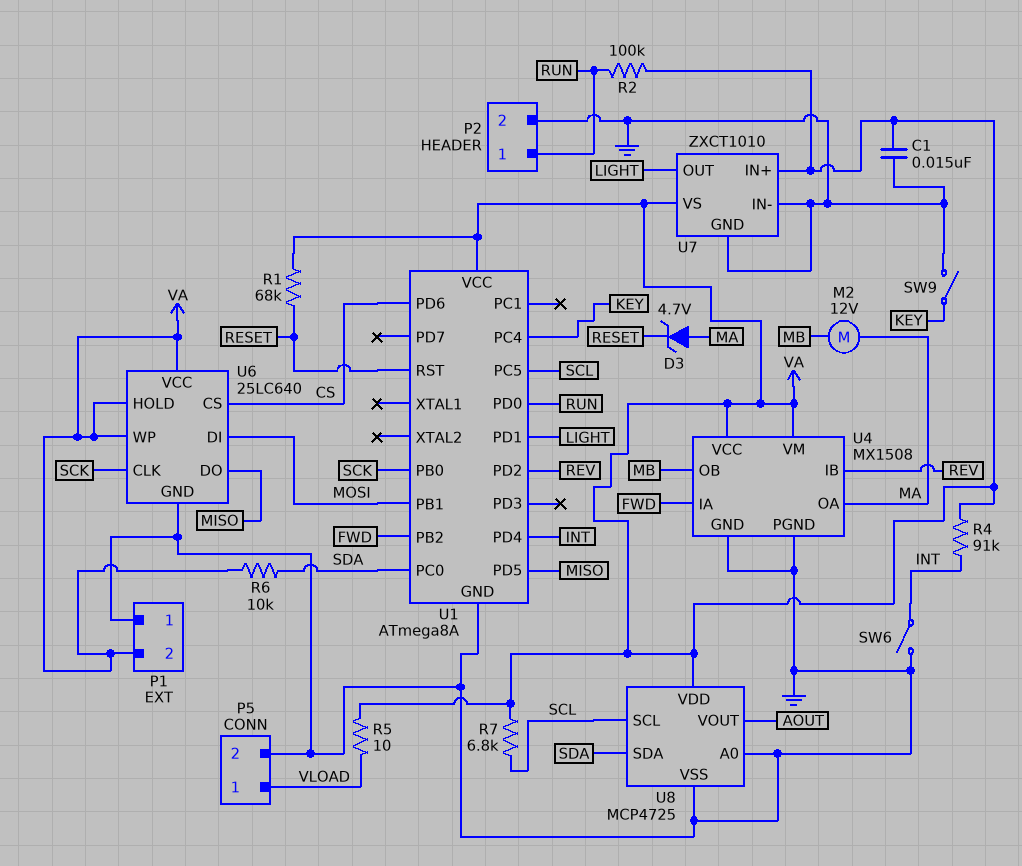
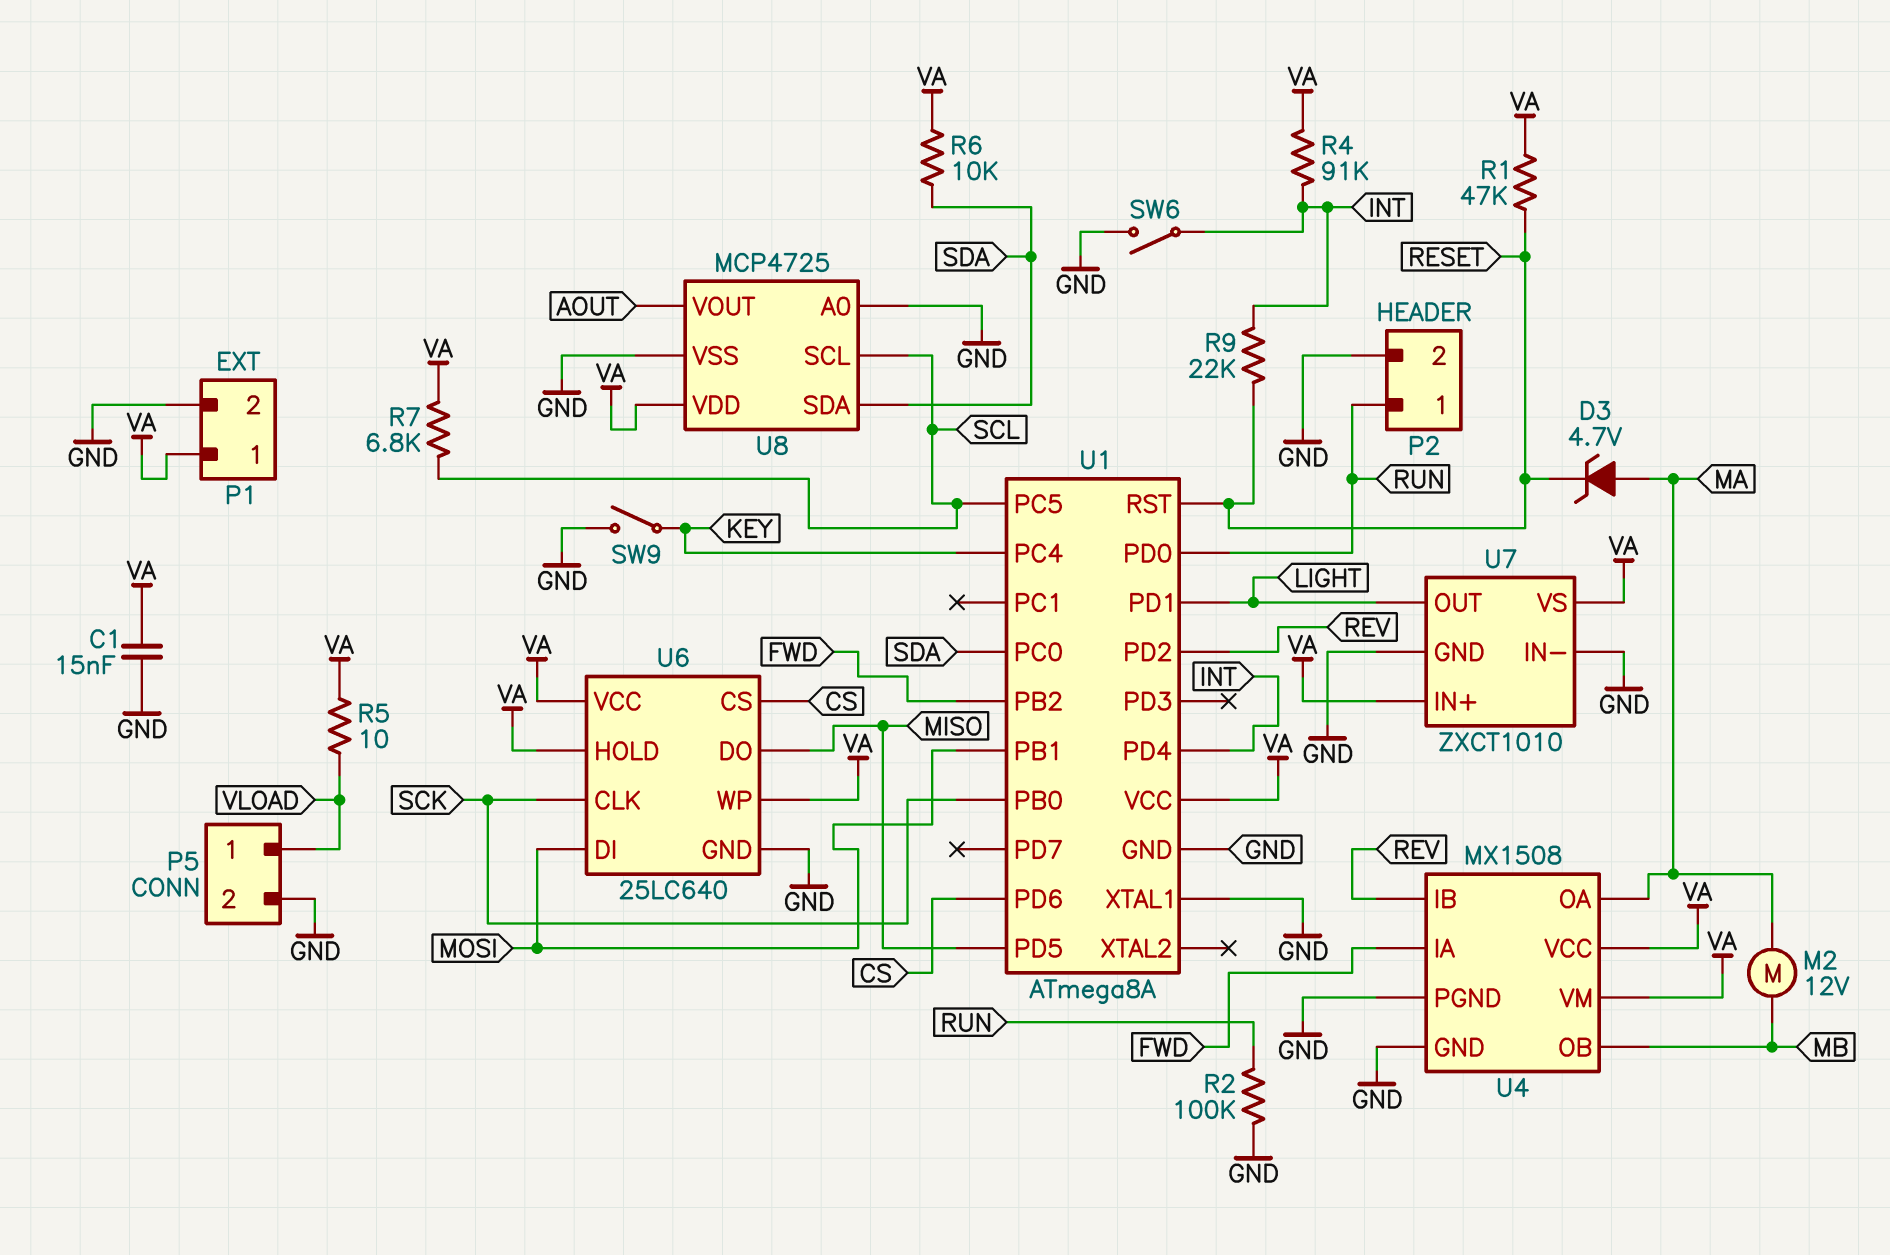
P1 pin 1: GND -> VA
P1 pin 2: VA -> GND
R1: 68k (RESET, VA) -> 47k (RESET, VA)
R2: 100k (RUN, VA) -> 100k (GND, RUN)
R9: none -> 22k (INT, RESET)
U1 pin XTAL1: none -> GND

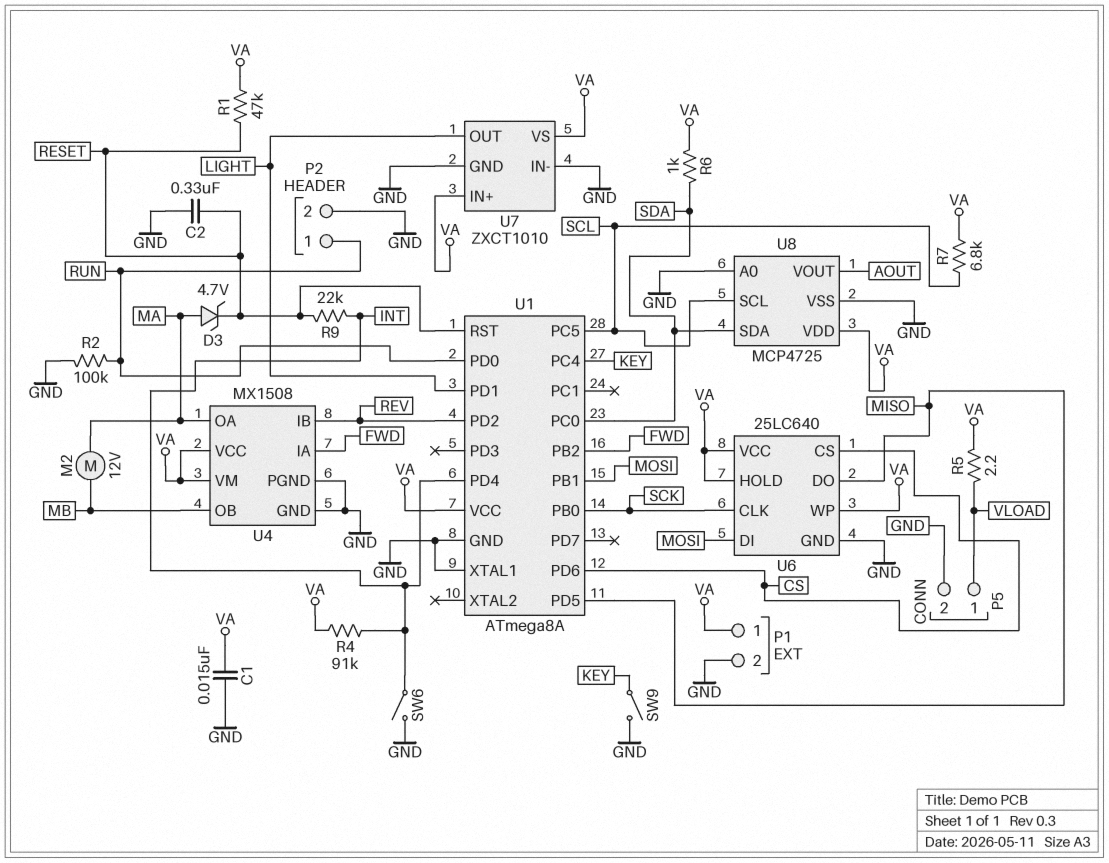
C2: none -> 330nF (GND, RESET)
R5: 10 (VA, VLOAD) -> 2.2 (VA, VLOAD)
R6: 10k (SDA, VA) -> 1k (SDA, VA)

